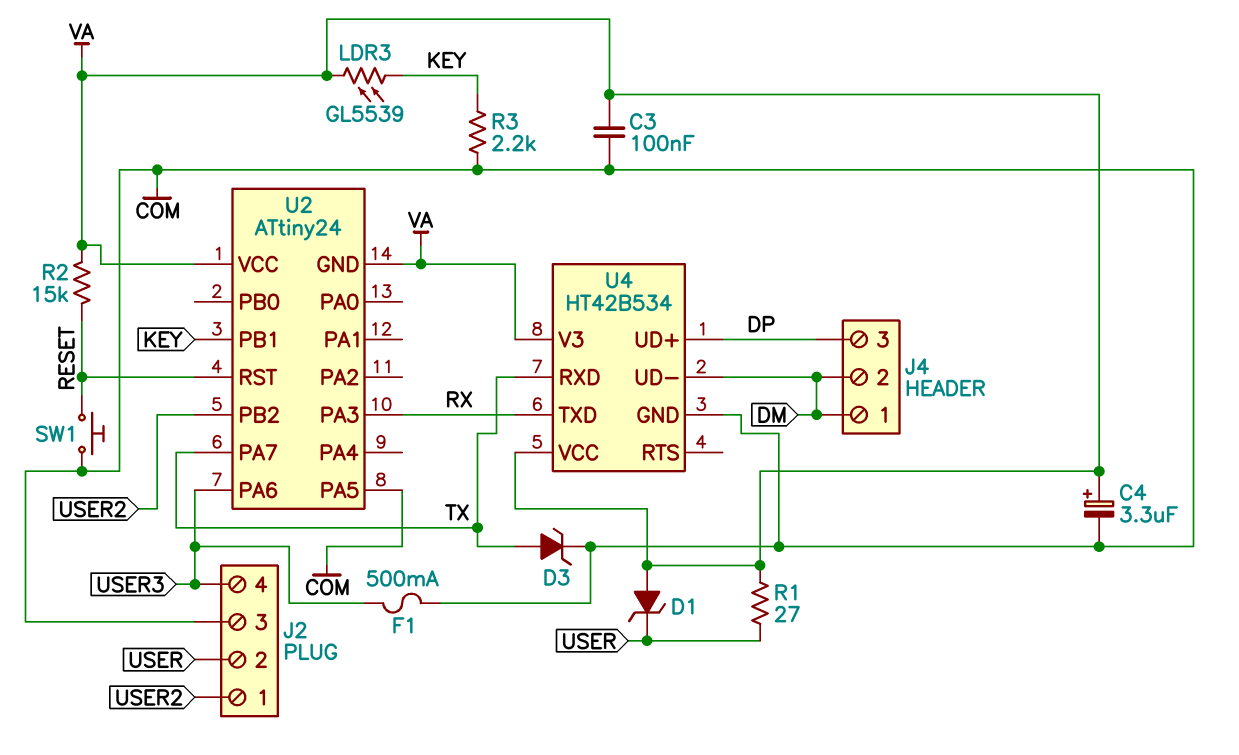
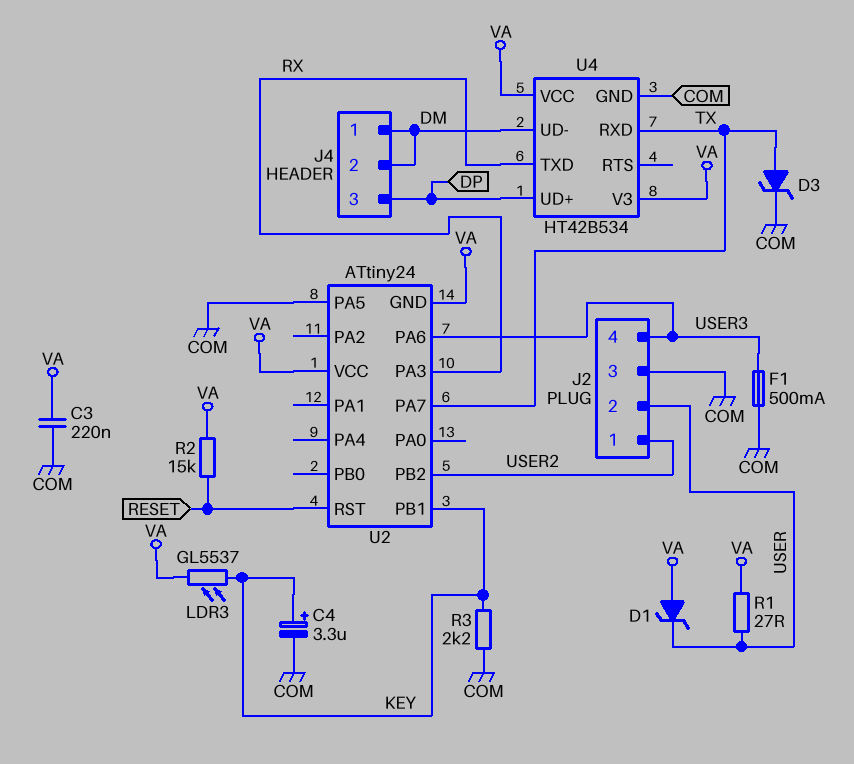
C3: 100nF (COM, VA) -> 220nF (COM, VA)
C4: 3.3uF (plus VA, minus COM) -> 3.3uF (plus KEY, minus COM)
LDR3: GL5539 (KEY, VA) -> GL5537 (KEY, VA)
SW1: button (COM, RESET) -> none

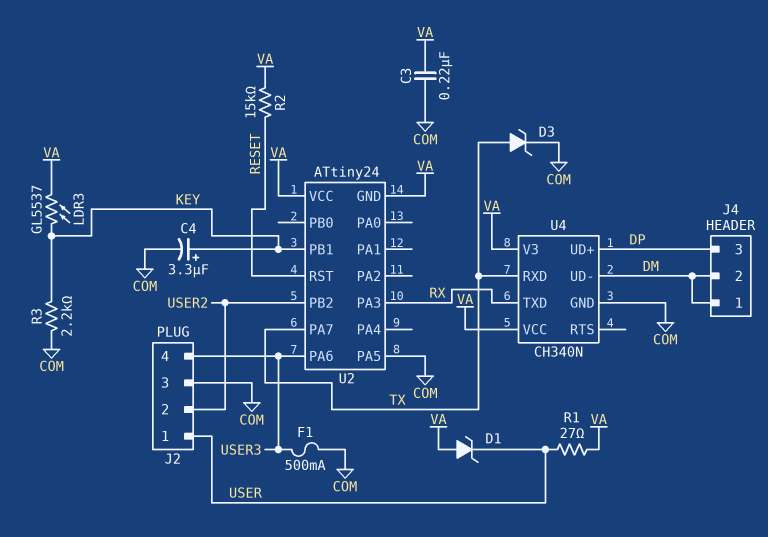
J2 pin 1: USER2 -> USER
J2 pin 2: USER -> USER2
U4: HT42B534 -> CH340N

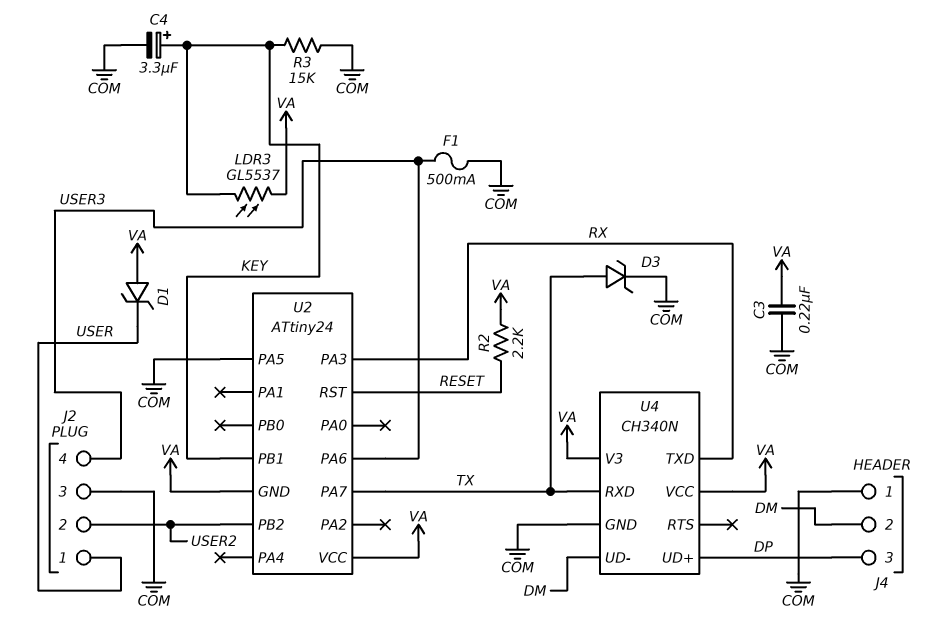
J4 pin 1: DM -> COM
R1: 27 (USER, VA) -> none
R2: 15k (RESET, VA) -> 2.2k (RESET, VA)
R3: 2.2k (COM, KEY) -> 15k (COM, KEY)

